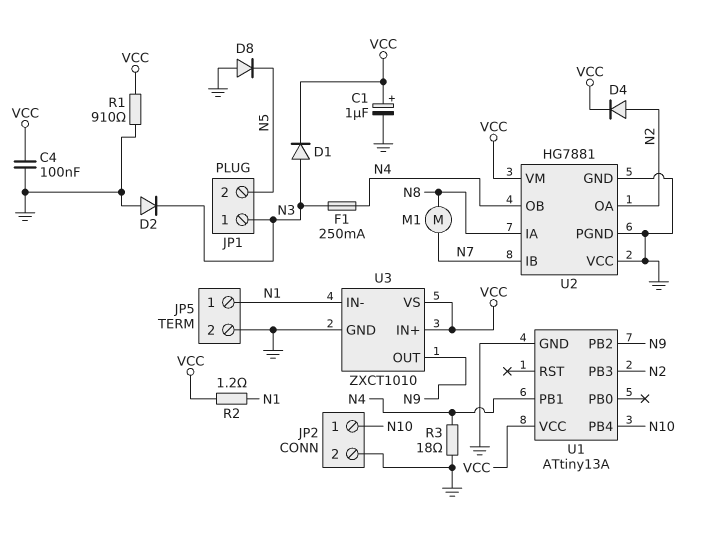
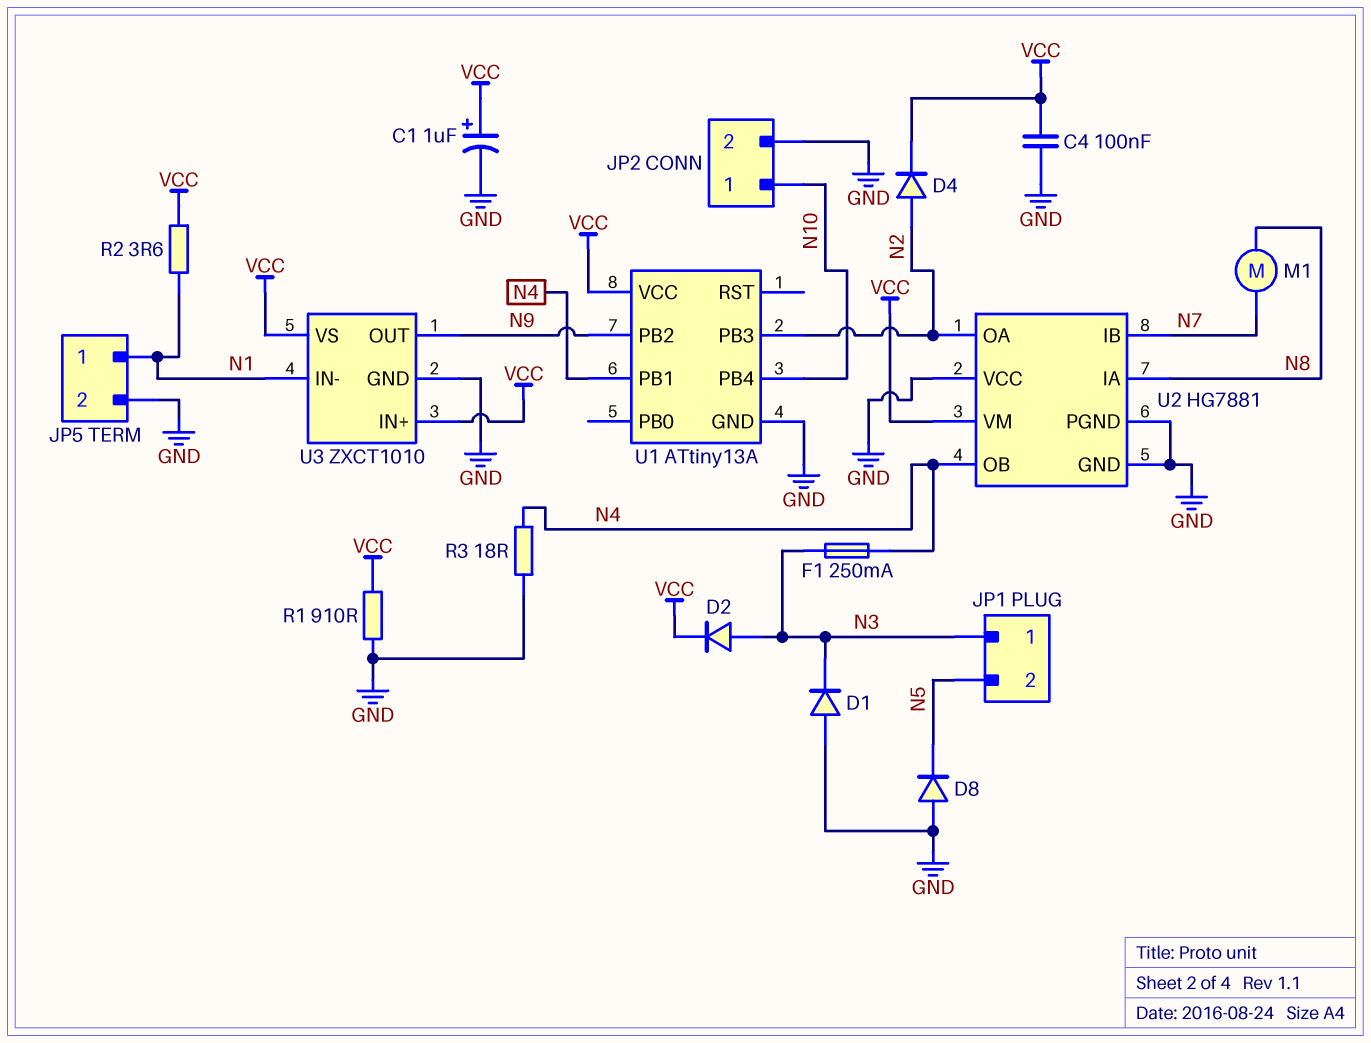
D1: diode (A N3, K VCC) -> diode (A GND, K N3)
D2: diode (A GND, K N3) -> diode (A N3, K VCC)
R2: 1.2 (N1, VCC) -> 3.6 (N1, VCC)

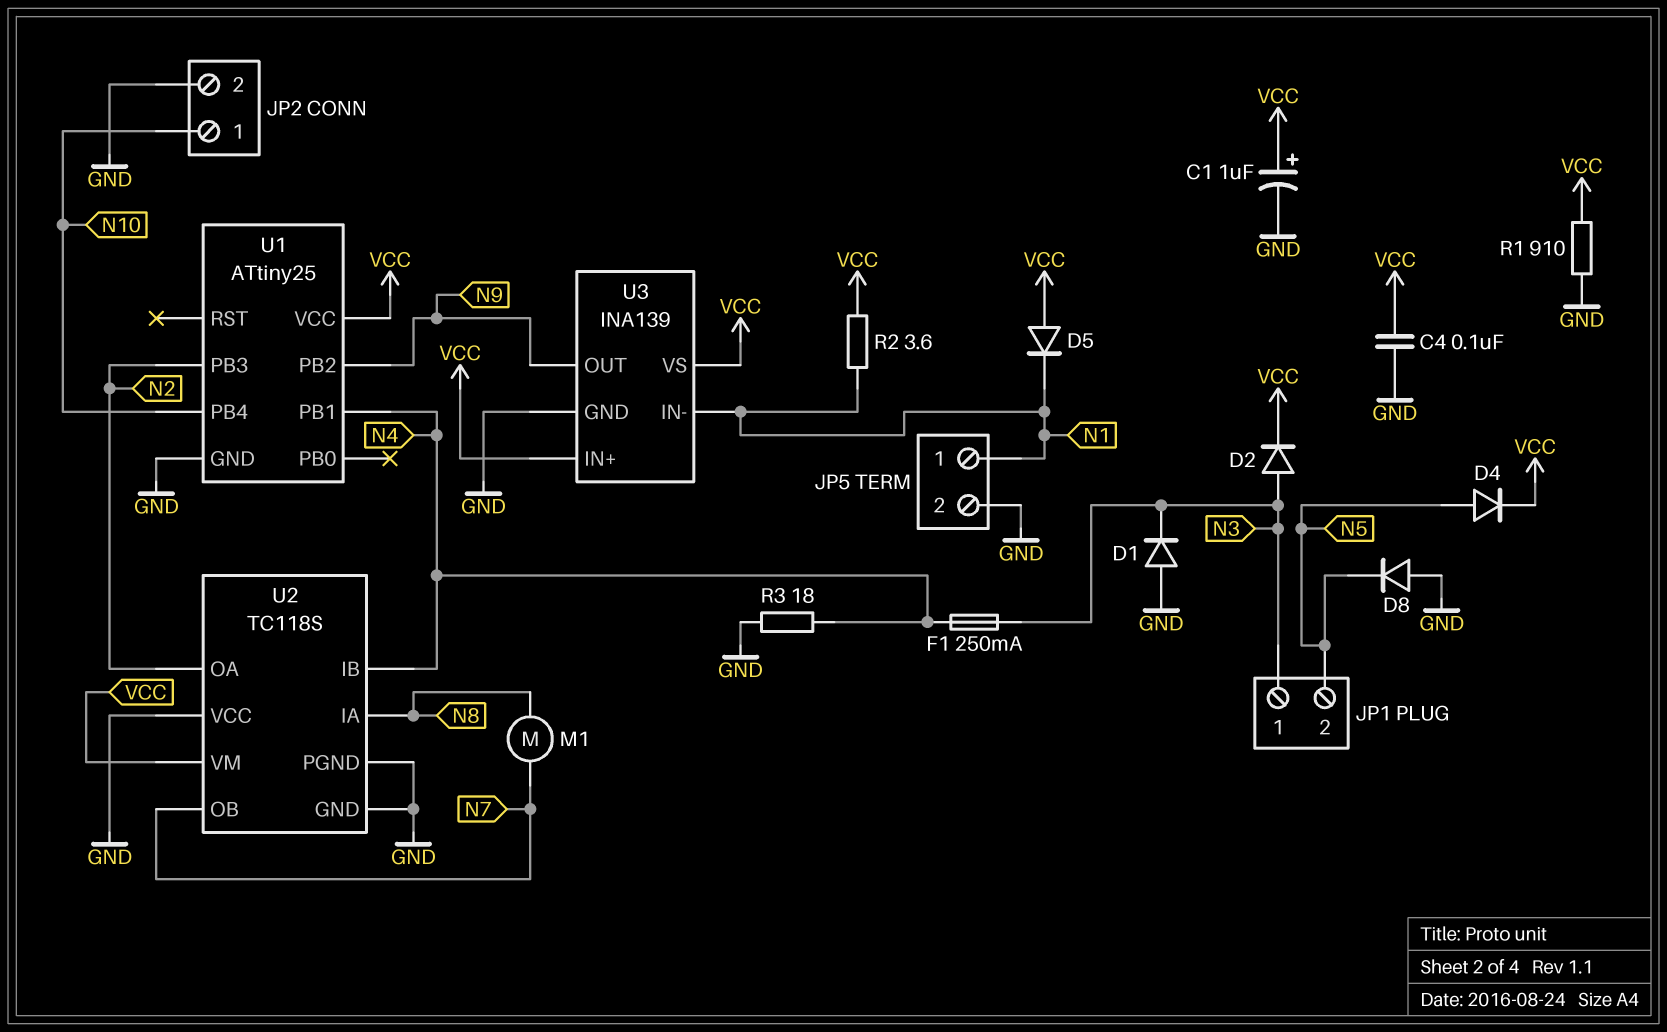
D4: diode (A N2, K VCC) -> diode (A N5, K VCC)
D5: none -> diode (A VCC, K N1)
U1: ATtiny13A -> ATtiny25
U2: HG7881 -> TC118S
U2 pin IB: N7 -> N4
U2 pin OB: N4 -> N7
U3: ZXCT1010 -> INA139

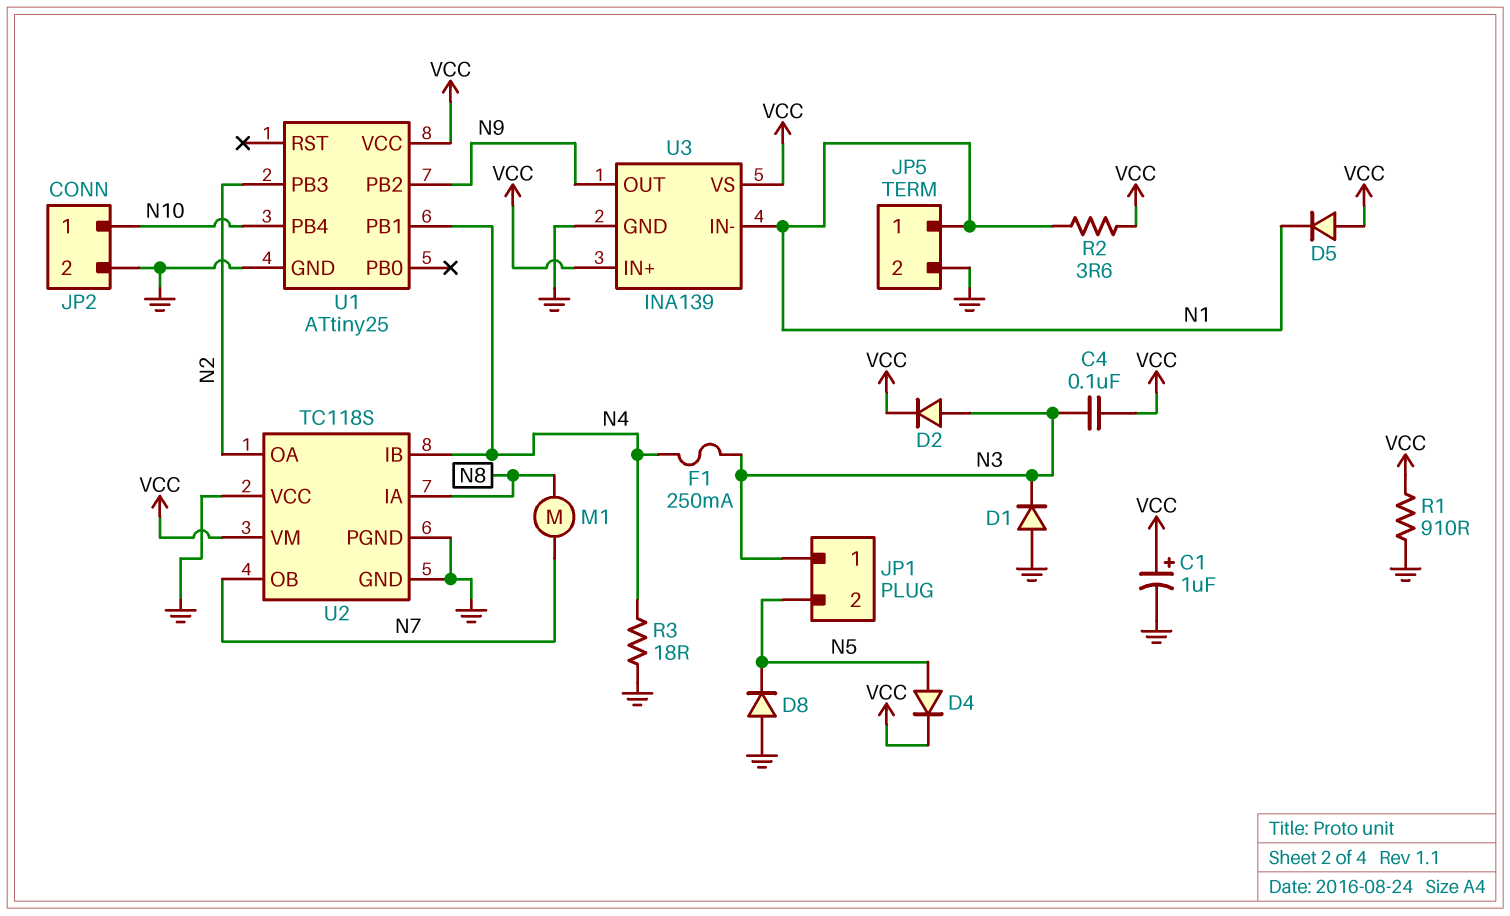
C4: 100nF (GND, VCC) -> 100nF (N3, VCC)

